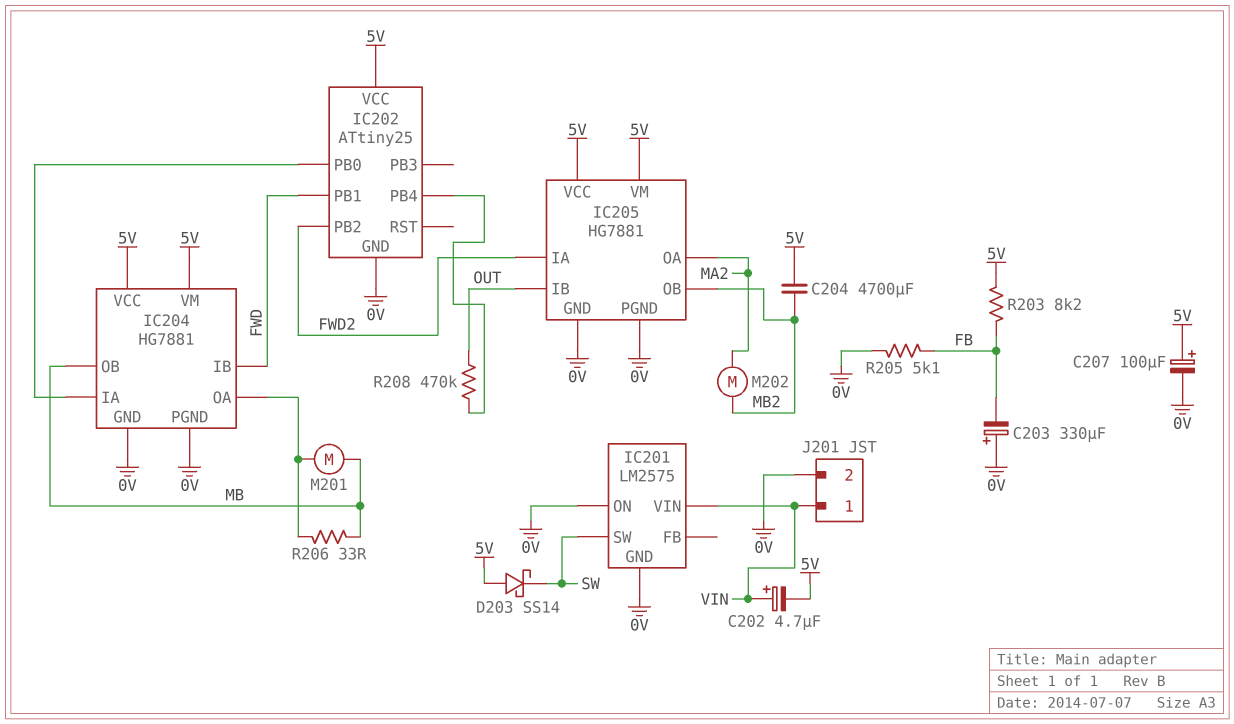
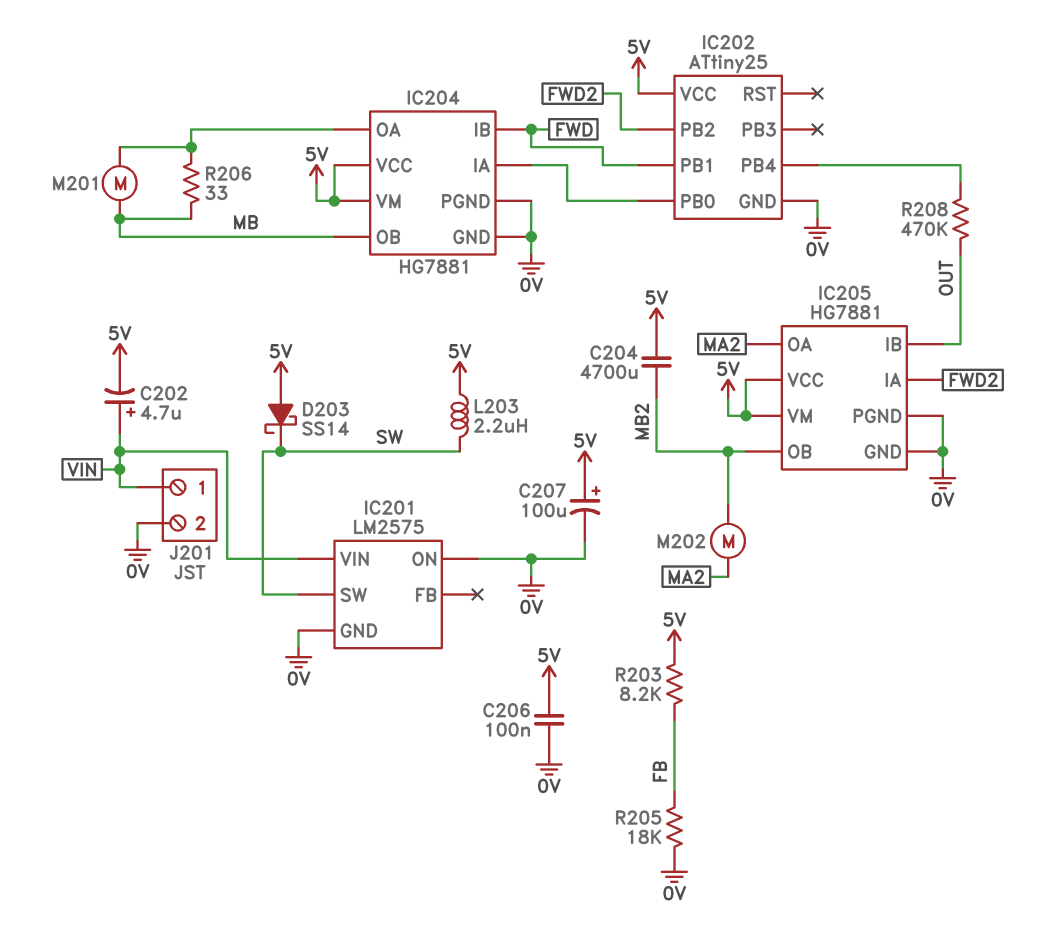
C203: 330uF (plus 0V, minus FB) -> none
C206: none -> 100nF (0V, 5V)
L203: none -> 2.2uH (5V, SW)
R205: 5.1k (0V, FB) -> 18k (0V, FB)

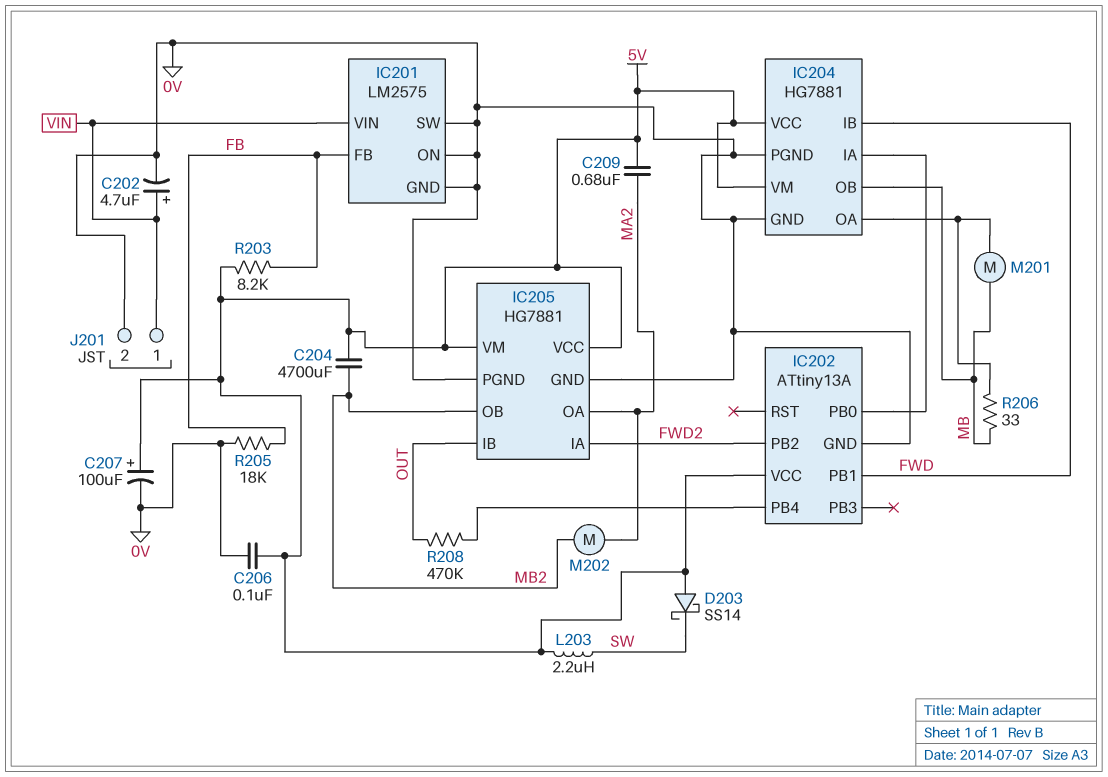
C202: 4.7uF (plus VIN, minus 5V) -> 4.7uF (plus VIN, minus 0V)
C209: none -> 680nF (5V, MA2)
IC201 pin FB: none -> FB
IC201 pin SW: SW -> 0V
IC202: ATtiny25 -> ATtiny13A

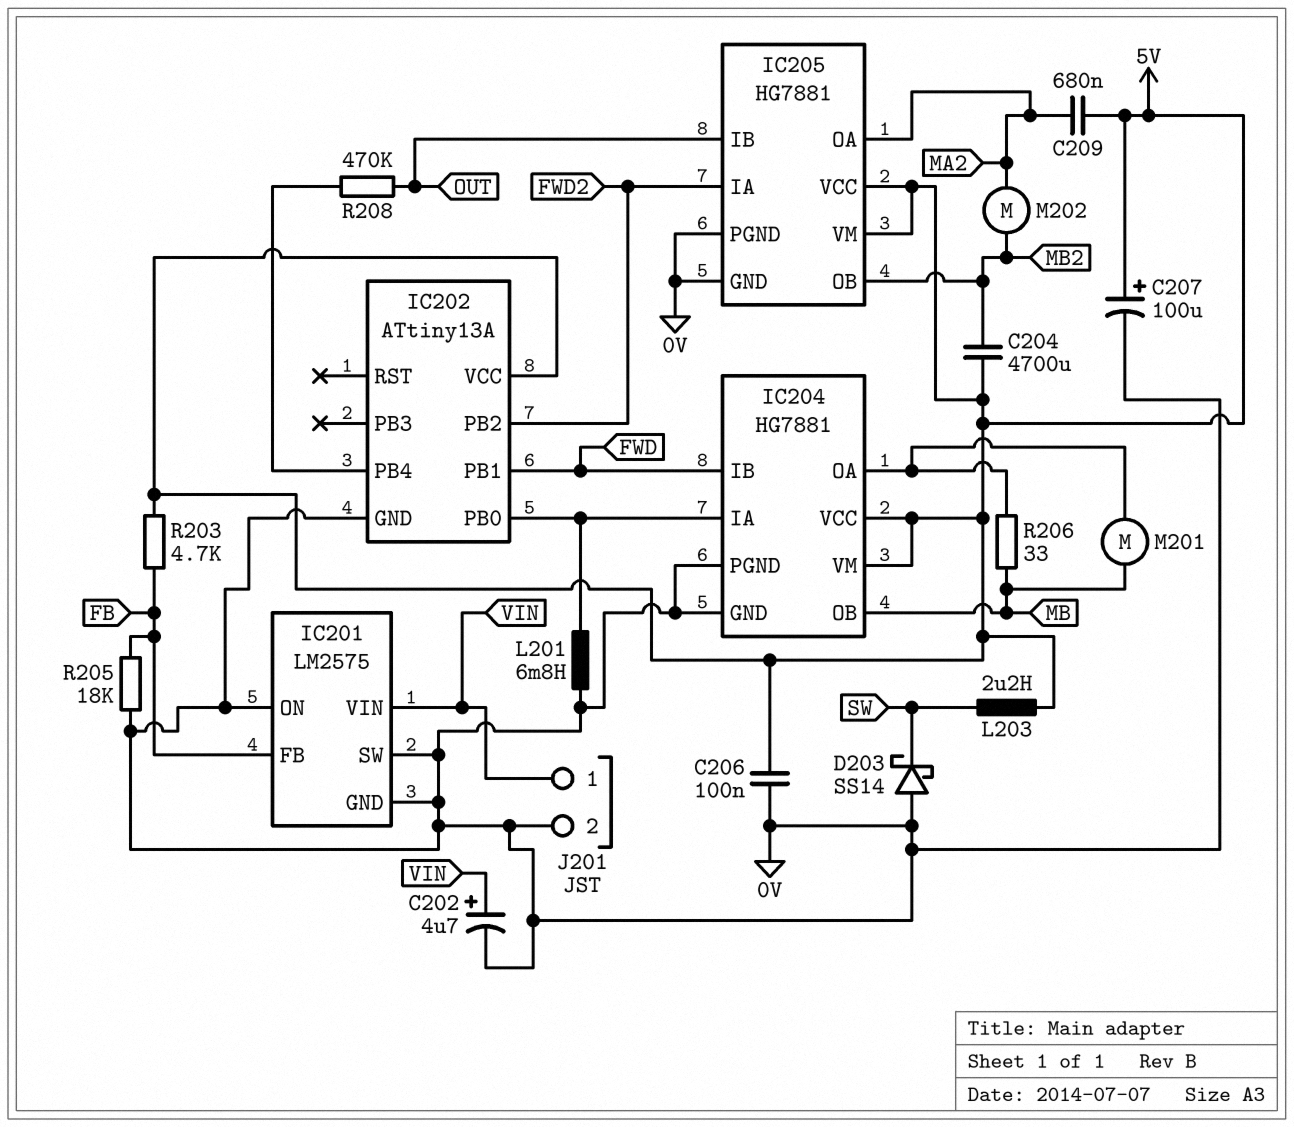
D203: schottky SS14 (A 5V, K SW) -> schottky SS14 (A 0V, K SW)
L201: none -> 6.8mH (0V, IC202/PB0)
R203: 8.2k (5V, FB) -> 4.7k (5V, FB)

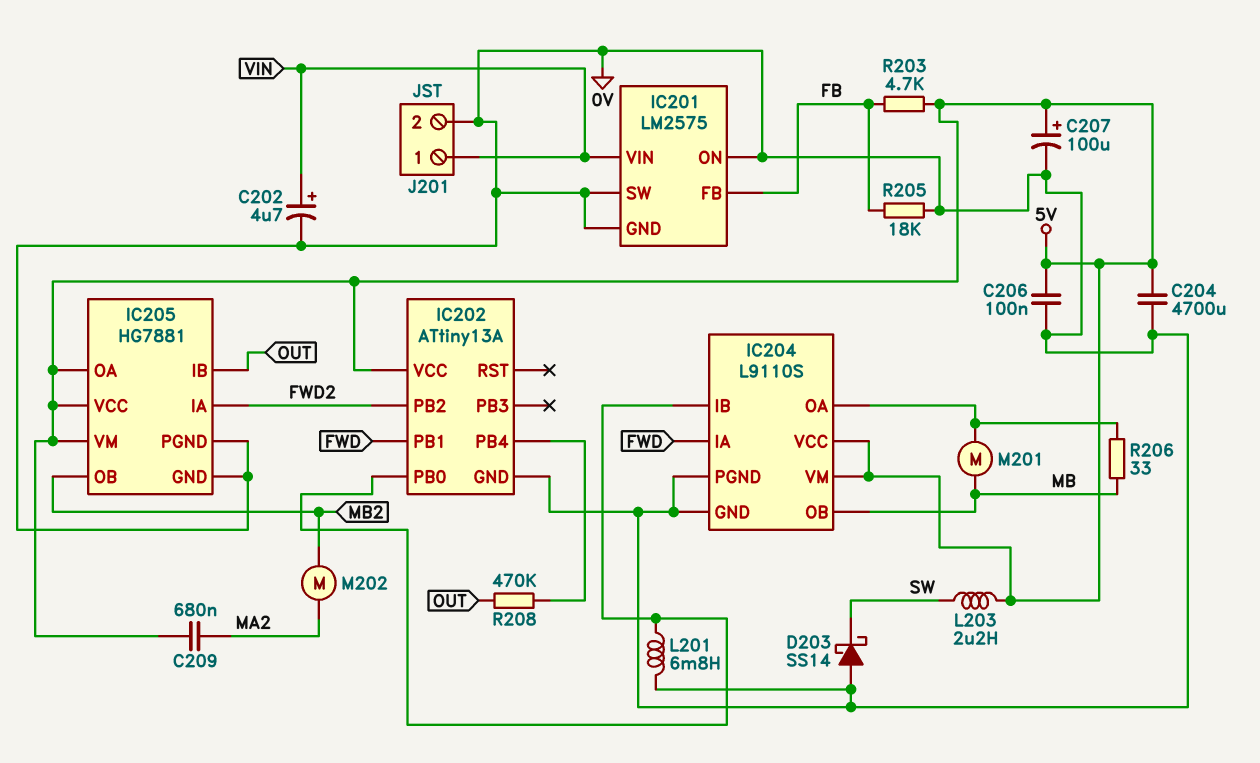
C204: 4700uF (5V, MB2) -> 4700uF (0V, 5V)
IC204: HG7881 -> L9110S
IC204 pin IA: IC202/PB0 -> FWD
IC204 pin IB: FWD -> IC202/PB0
IC205 pin OA: MA2 -> 5V

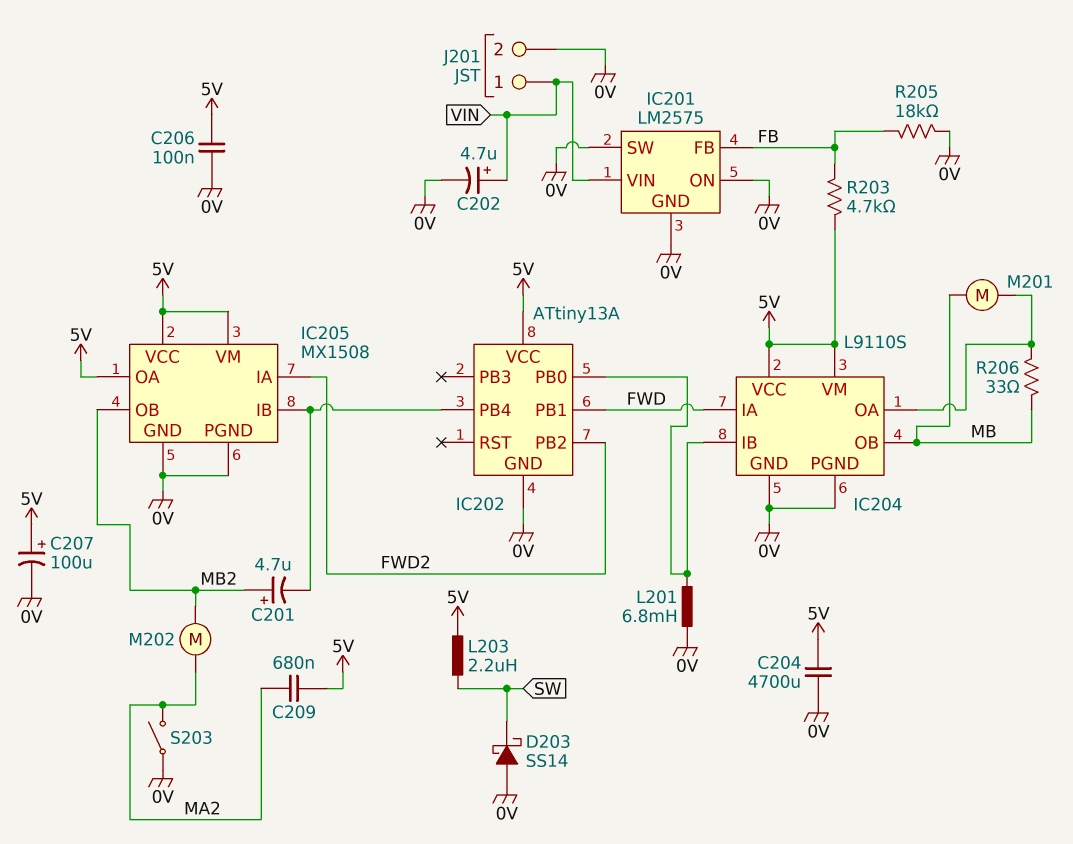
C201: none -> 4.7uF (plus MB2, minus IC202/PB4)
IC205: HG7881 -> MX1508
IC205 pin IB: OUT -> IC202/PB4
R208: 470k (IC202/PB4, OUT) -> none
S203: none -> switch (0V, MA2)

